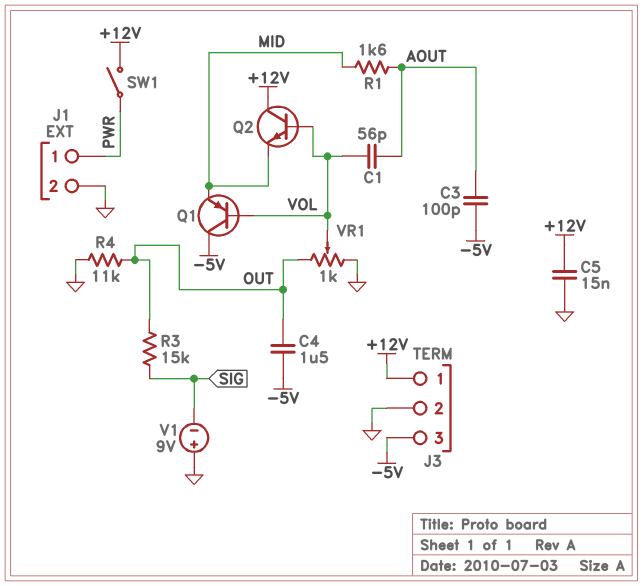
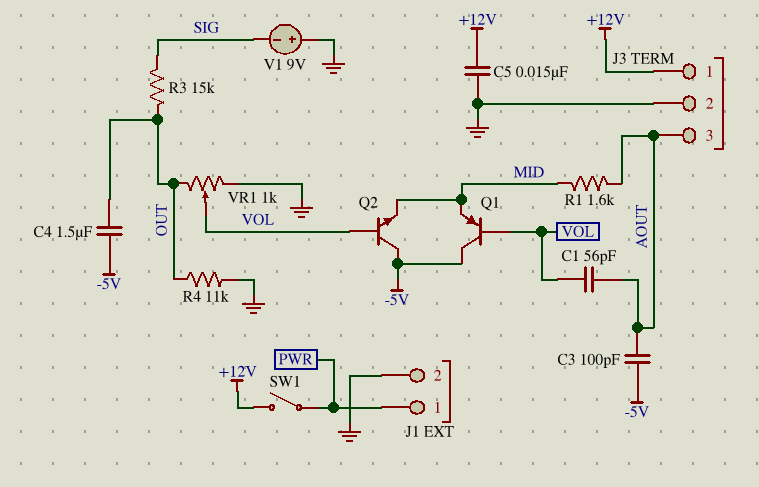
J3 pin 3: -5V -> AOUT
Q2: NPN (B VOL, C +12V, E MID) -> NPN (B VOL, C -5V, E MID)

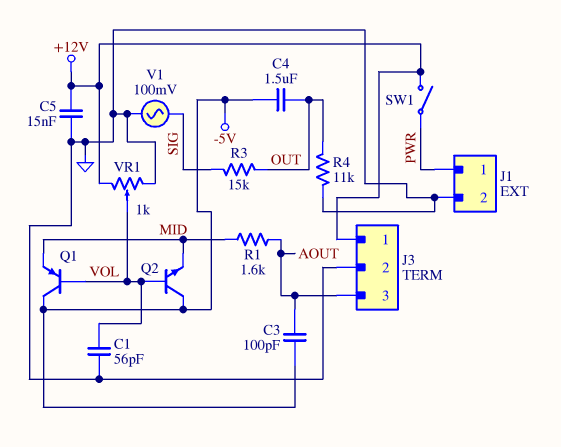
C1: 56pF (AOUT, VOL) -> 56pF (GND, VOL)
V1: 9V (plus GND, minus SIG) -> AC 100mV (GND, SIG)
VR1: 1k (GND, OUT, wiper VOL) -> 1k (+12V, GND, wiper VOL)

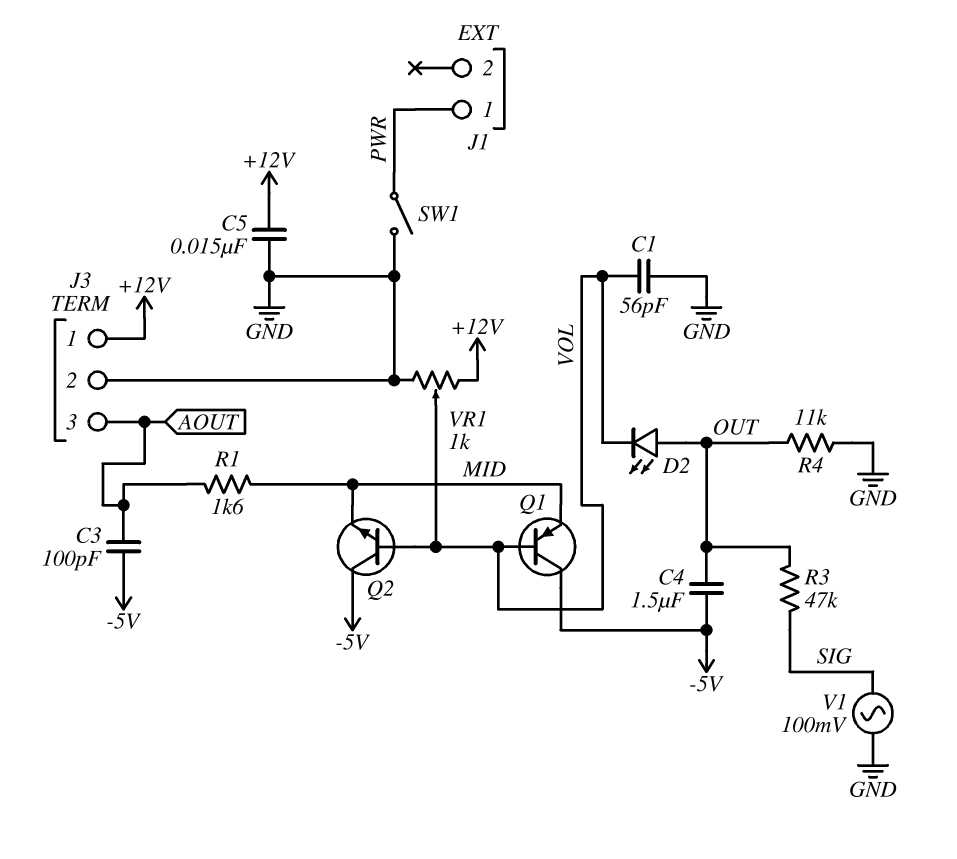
D2: none -> LED (A OUT, K VOL)
J1 pin 2: GND -> none
R3: 15k (OUT, SIG) -> 47k (OUT, SIG)
SW1: switch (+12V, PWR) -> switch (GND, PWR)

